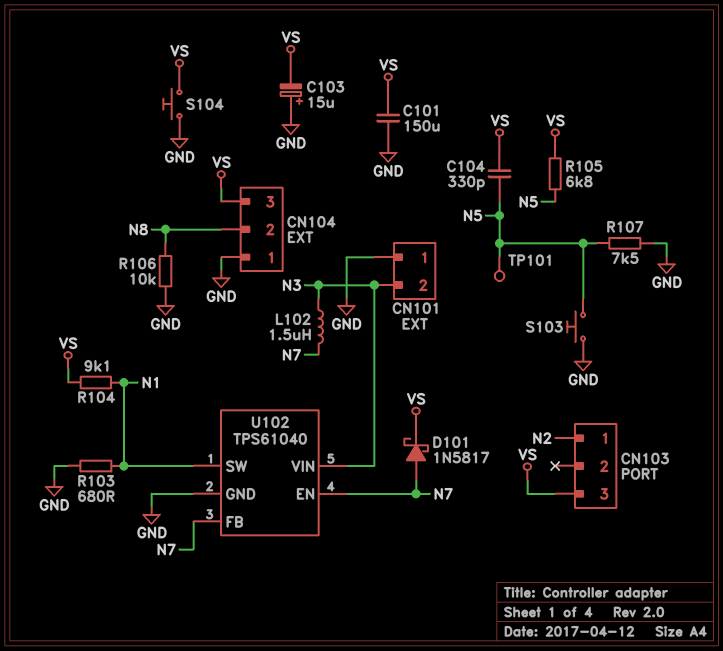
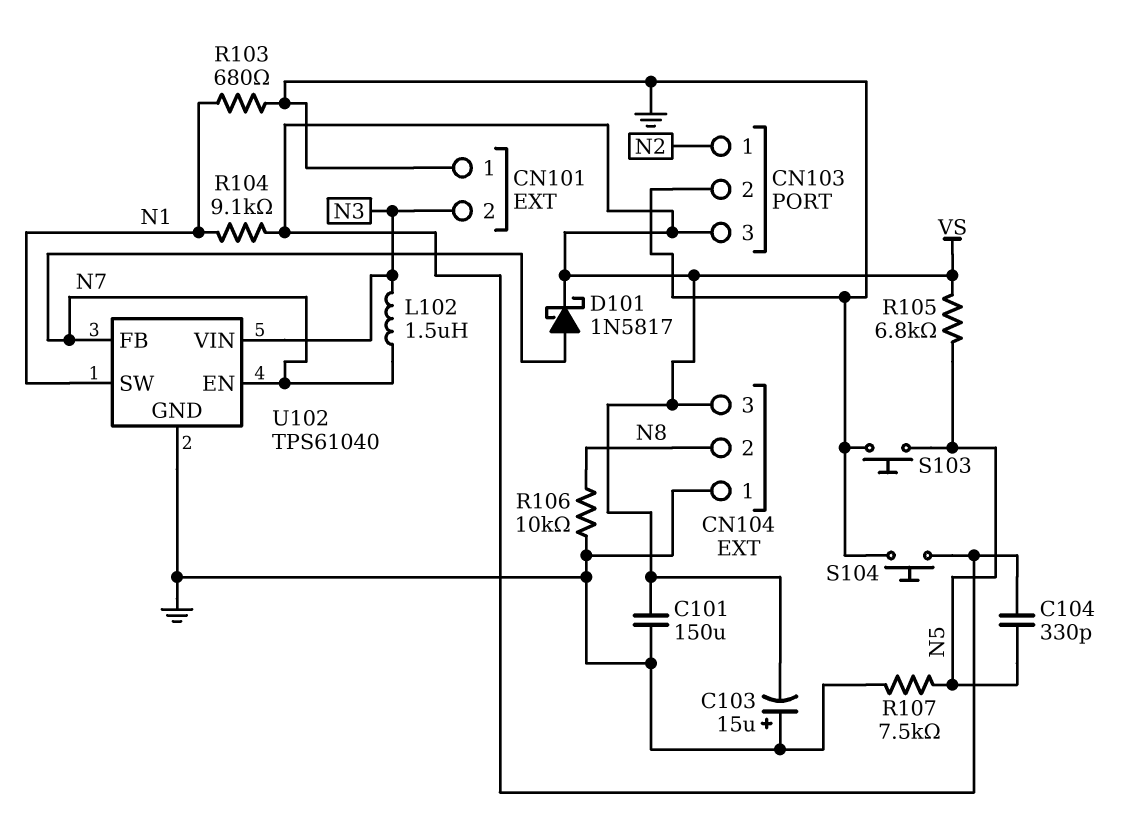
CN103 pin 2: none -> GND
TP101: test point (N5) -> none

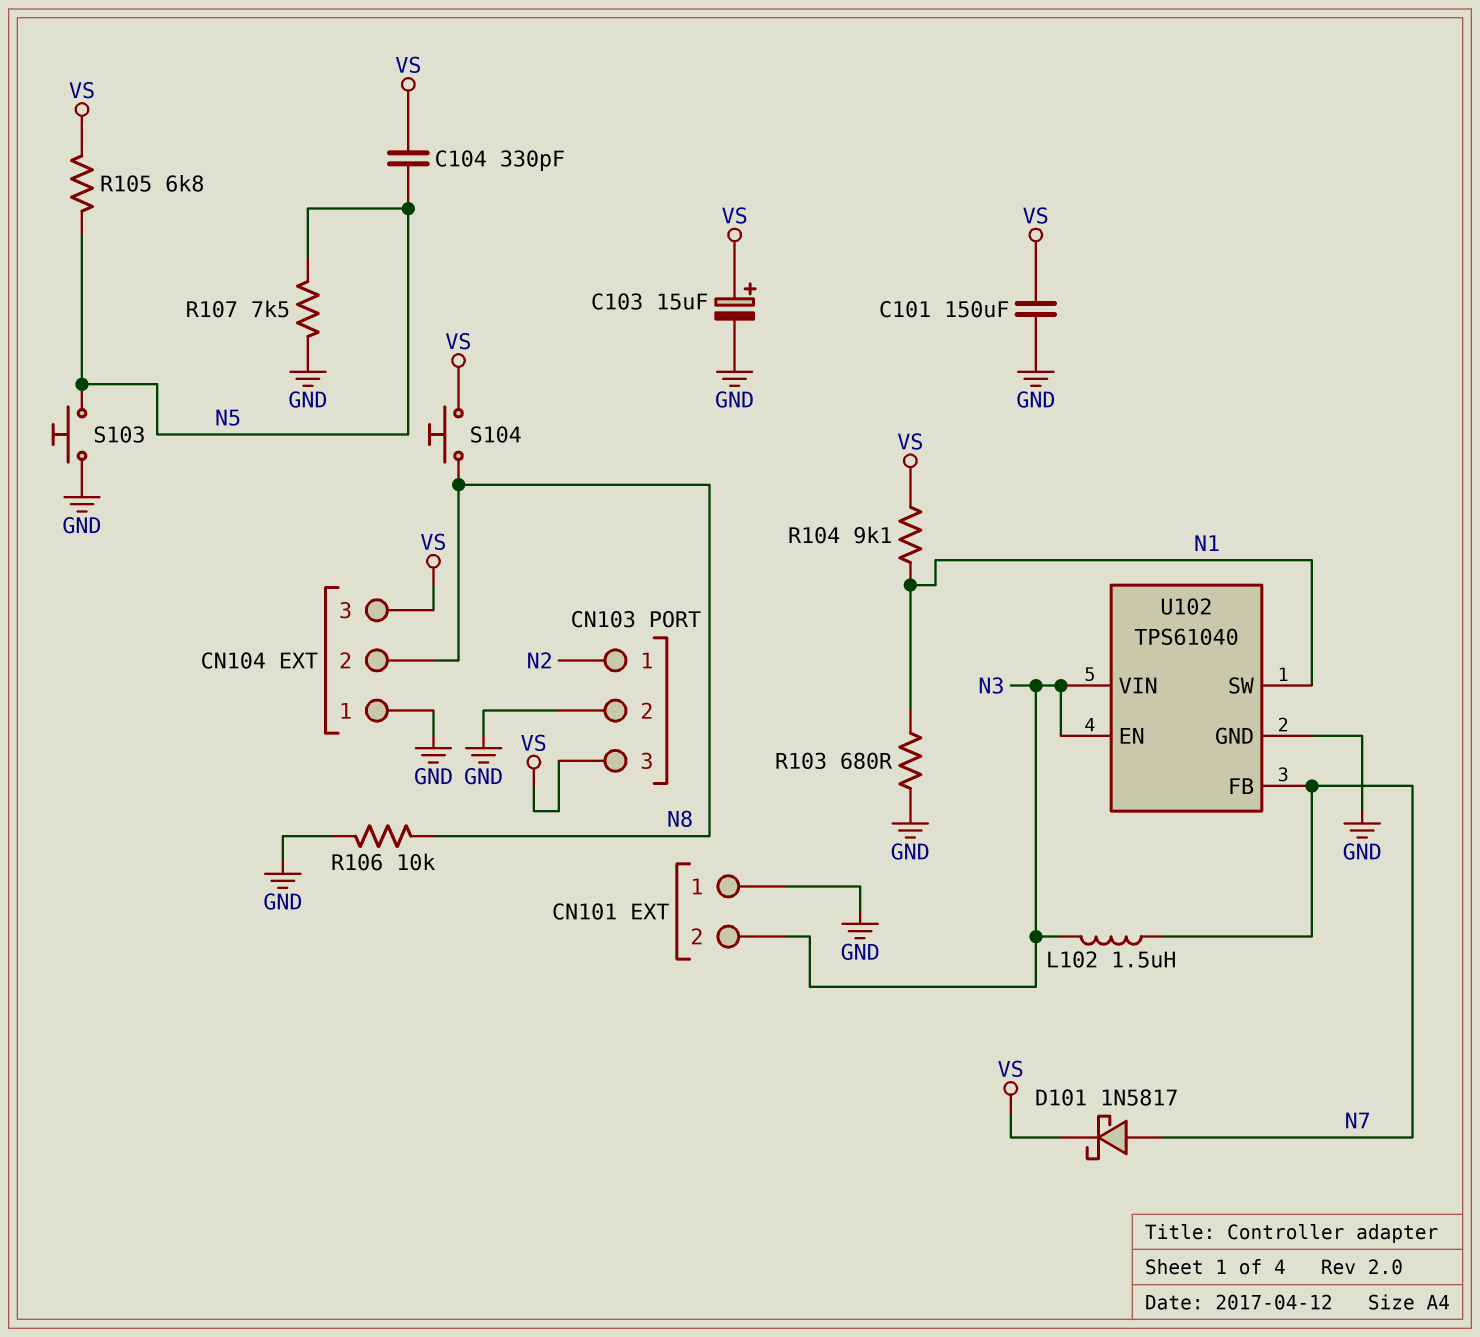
C103: 15uF (plus GND, minus VS) -> 15uF (plus VS, minus GND)
S104: button (GND, VS) -> button (N8, VS)
U102 pin EN: N7 -> N3

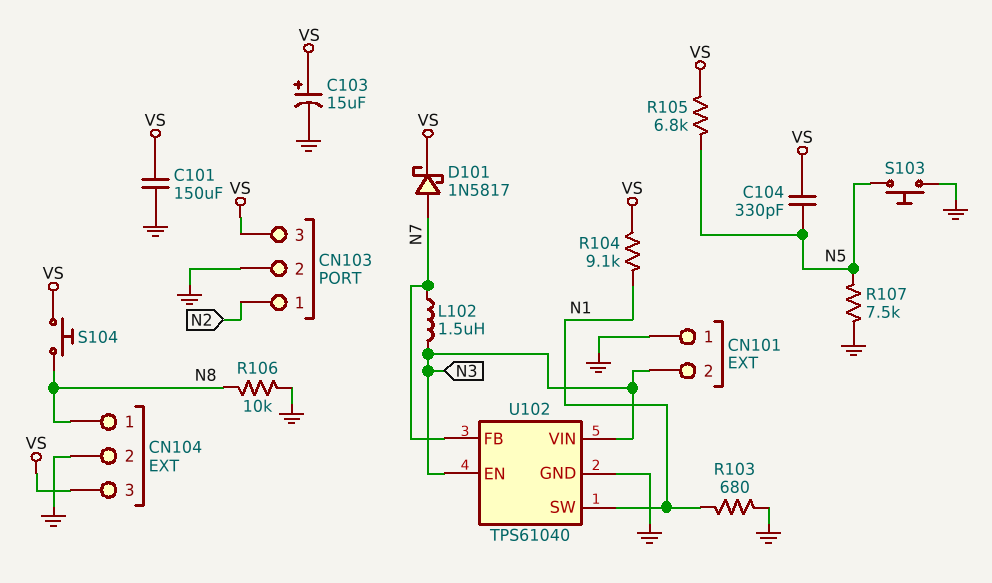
CN104 pin 1: GND -> N8
CN104 pin 2: N8 -> GND

